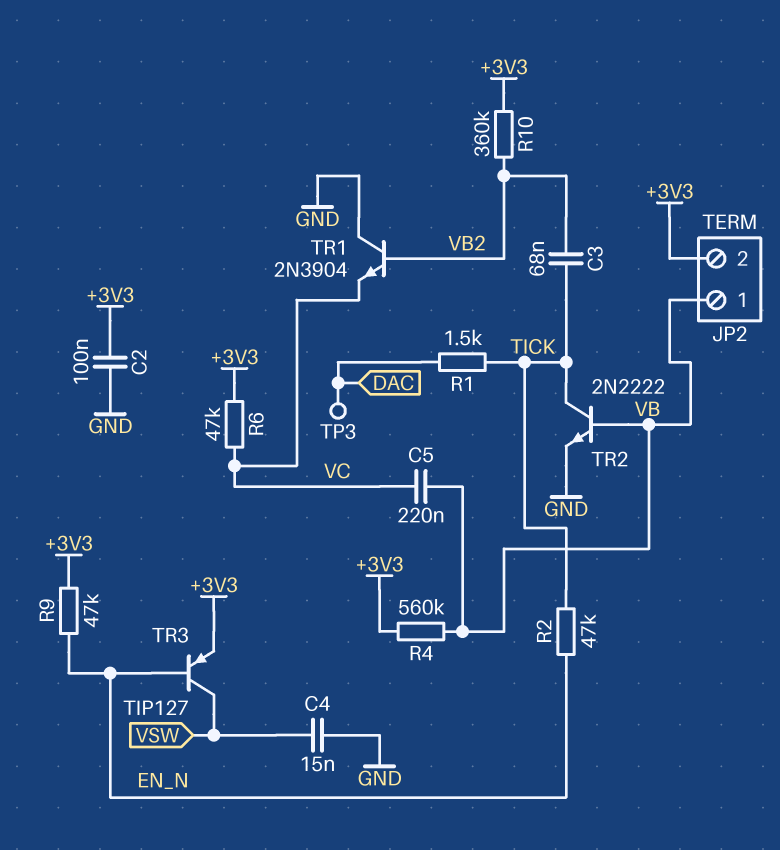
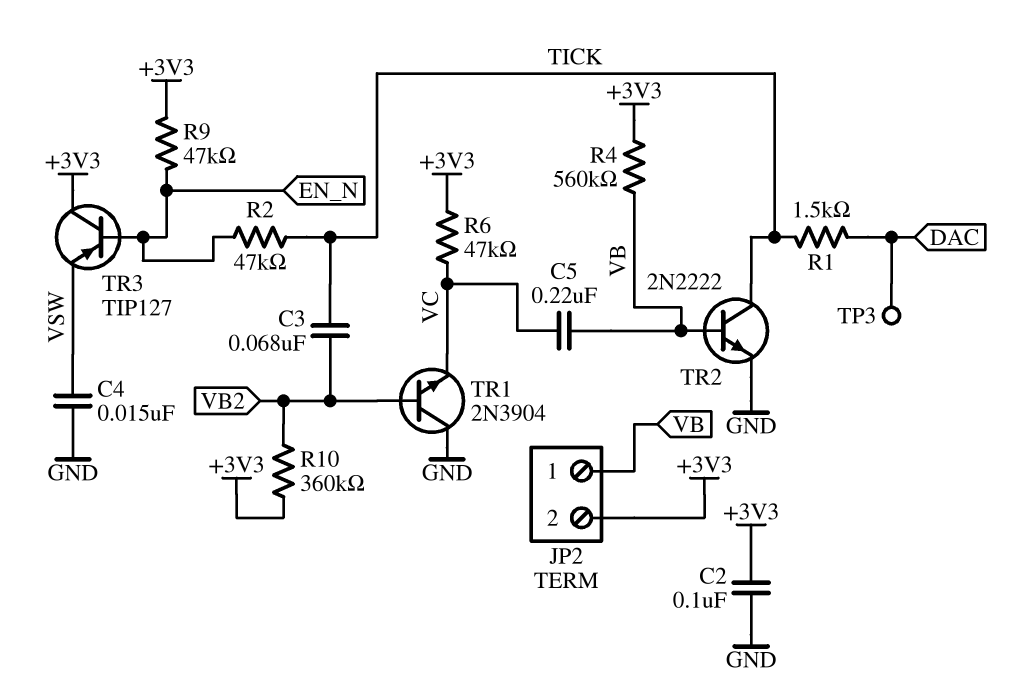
TR3: PNP TIP127 (B EN_N, C VSW, E +3V3) -> PNP TIP127 (B EN_N, C +3V3, E VSW)

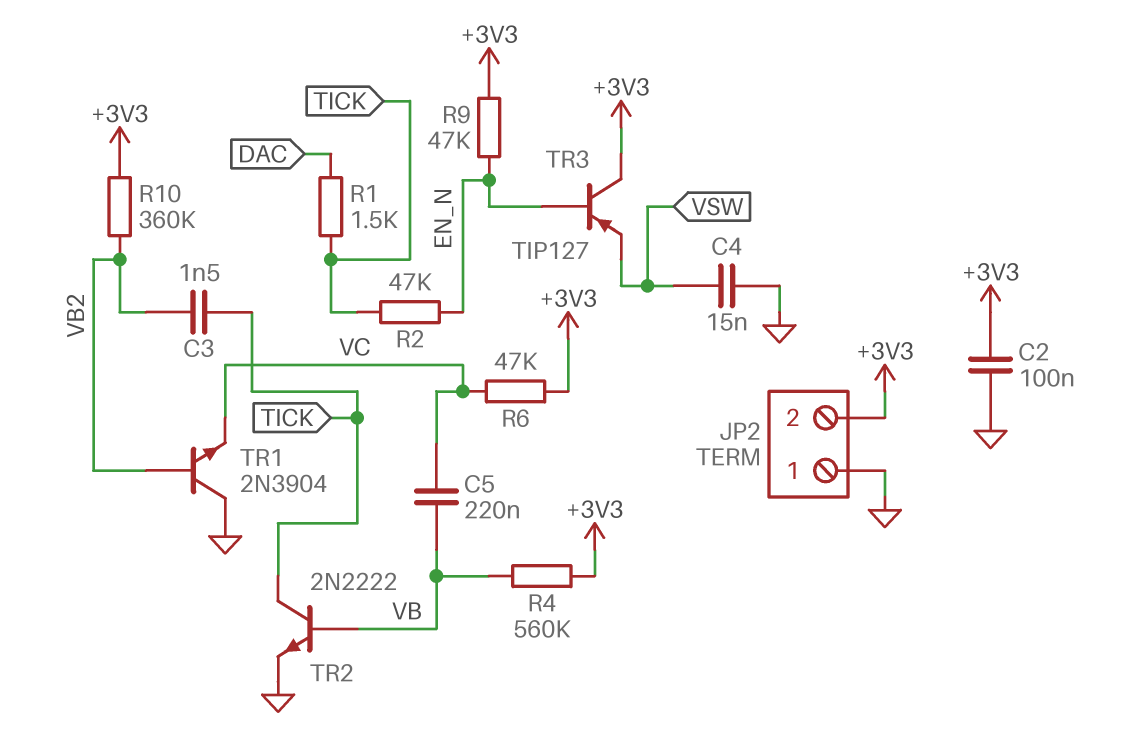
C3: 68nF (TICK, VB2) -> 1.5nF (TICK, VB2)
JP2 pin 1: VB -> GND
TP3: test point (DAC) -> none

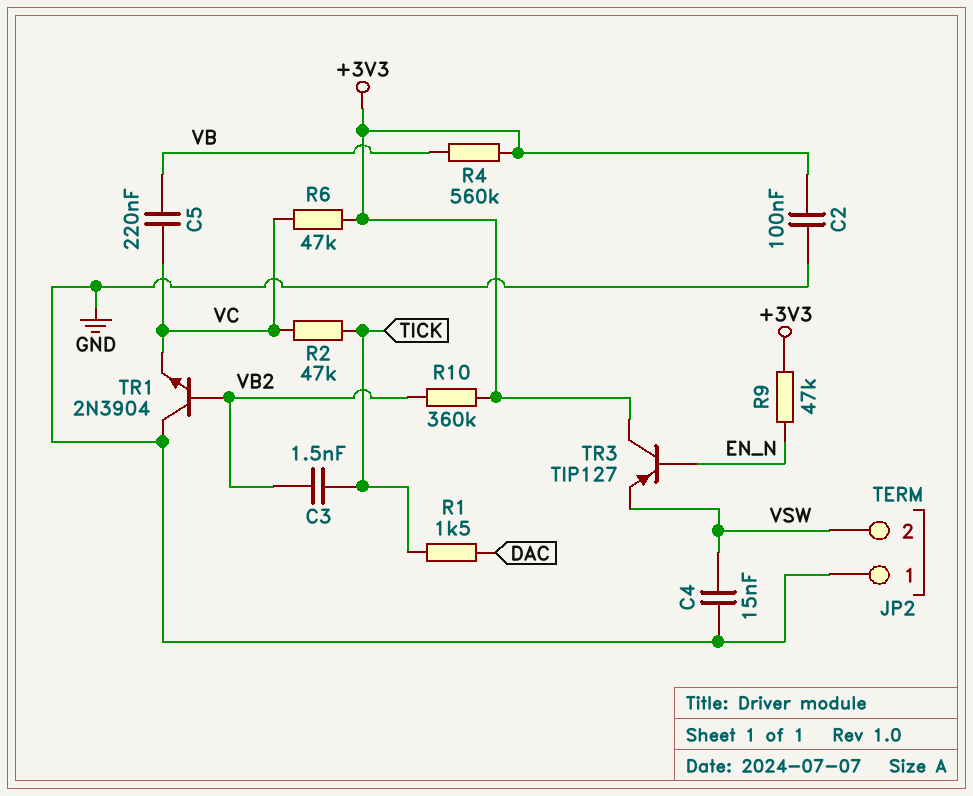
JP2 pin 2: +3V3 -> VSW
R2: 47k (EN_N, TICK) -> 47k (TICK, VC)
TR2: NPN 2N2222 (B VB, C TICK, E GND) -> none

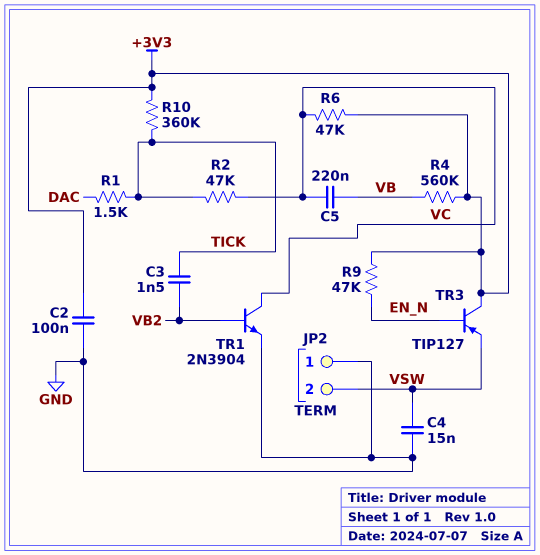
R10: 360k (+3V3, VB2) -> 360k (+3V3, TICK)
TR1: NPN 2N3904 (B VB2, C GND, E VC) -> NPN 2N3904 (B VB2, C VC, E GND)

